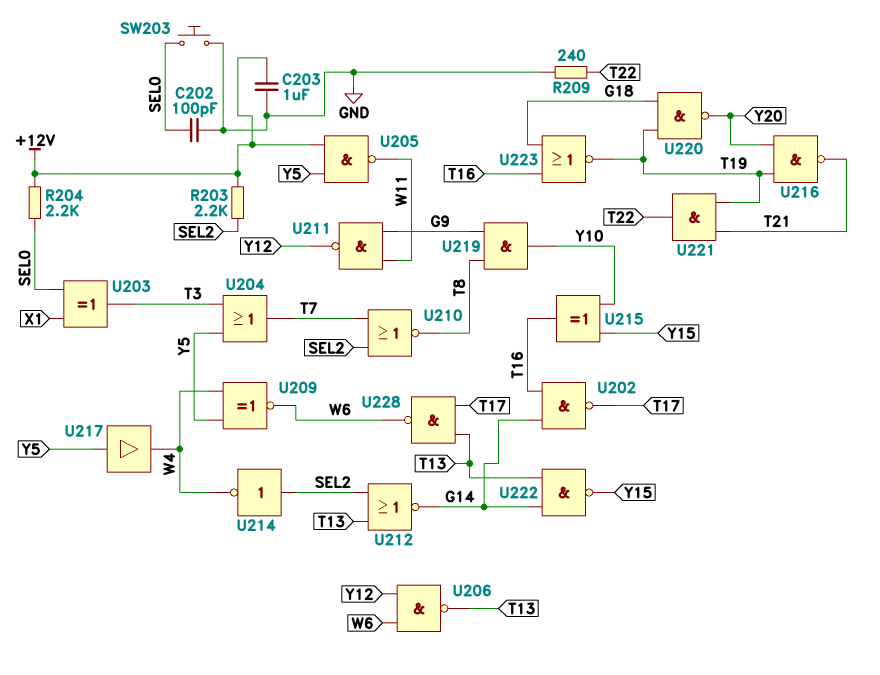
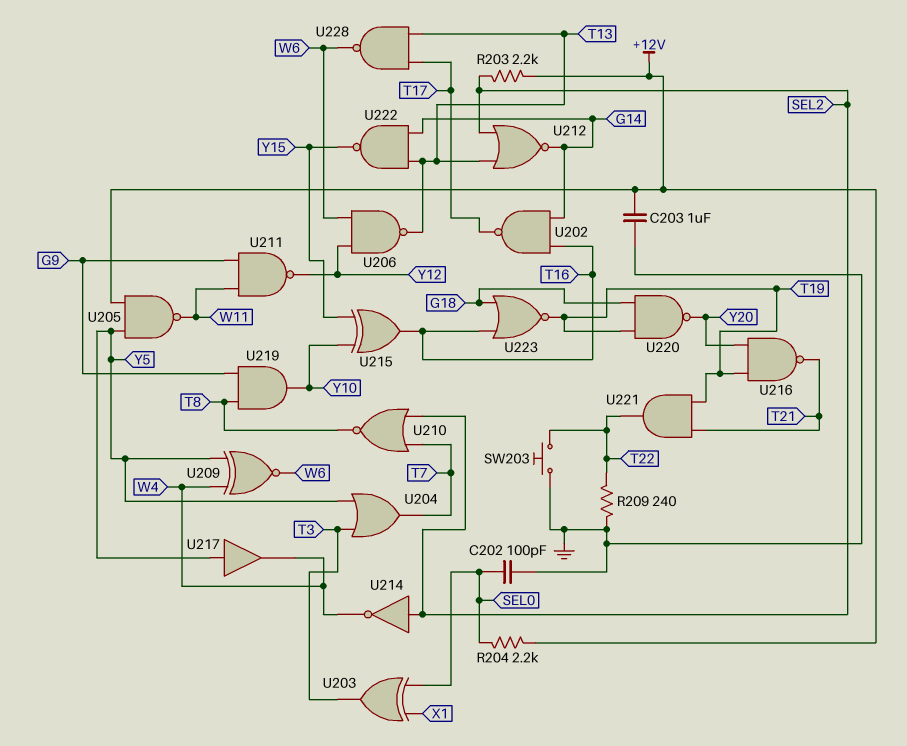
SW203: button (GND, SEL0) -> button (GND, T22)

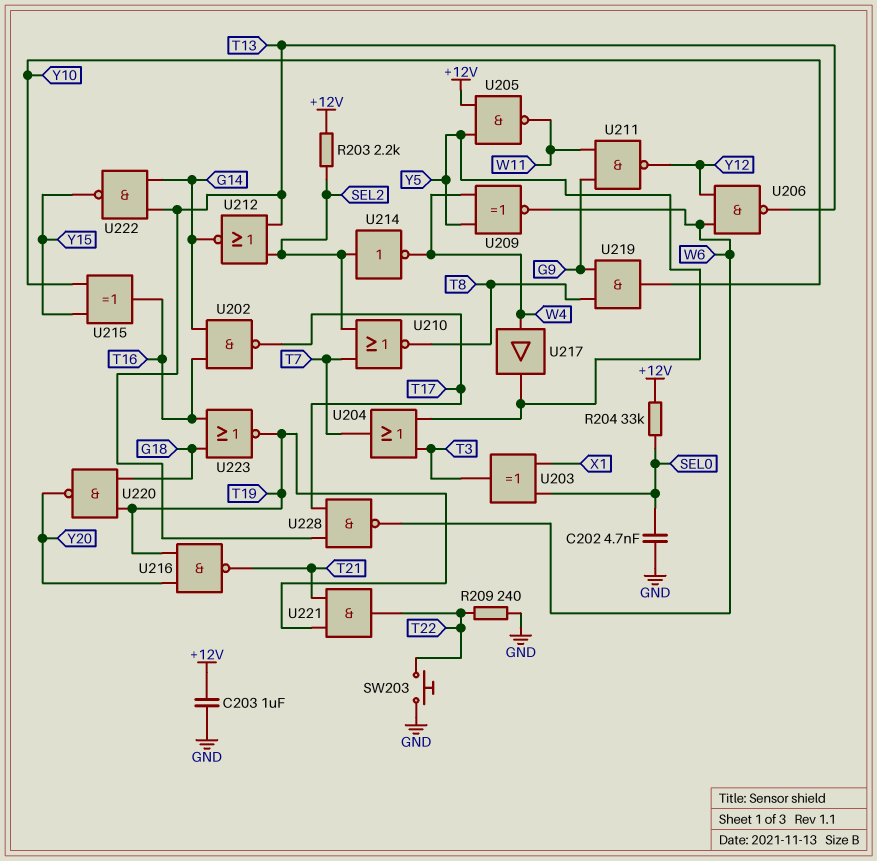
C202: 100pF (GND, SEL0) -> 4.7nF (GND, SEL0)
R204: 2.2k (+12V, SEL0) -> 33k (+12V, SEL0)
U217: buffer (in Y5, out W4) -> buffer (in W4, out Y5)

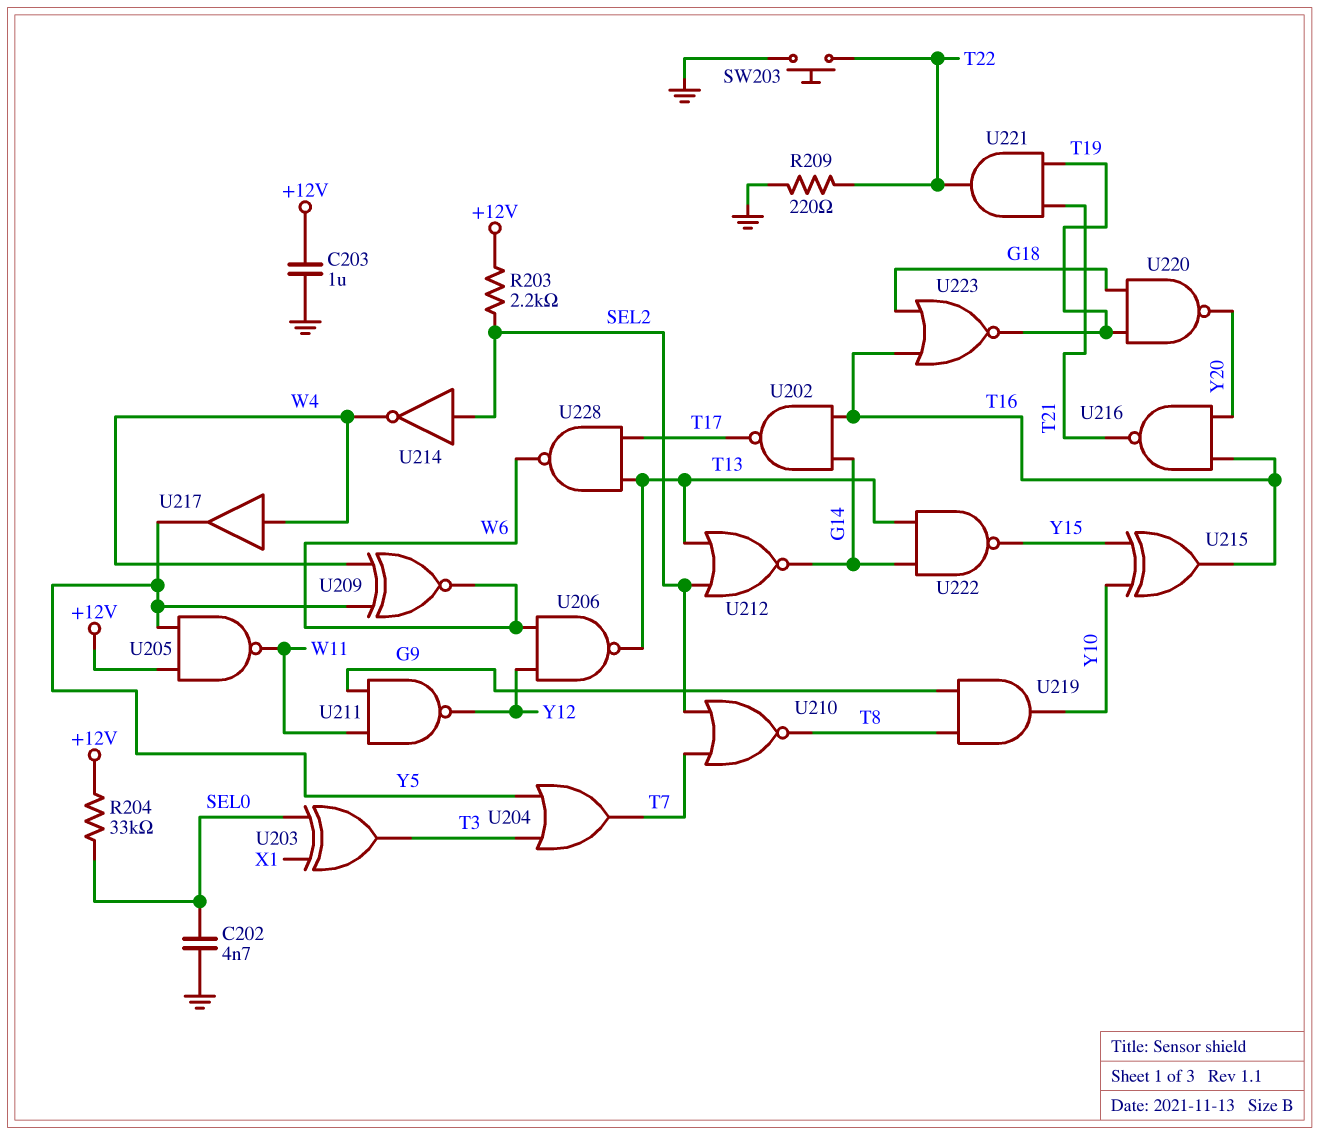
R209: 240 (GND, T22) -> 220 (GND, T22)
U216: NAND (in T19, in Y20, out T21) -> NAND (in T16, in Y20, out T21)

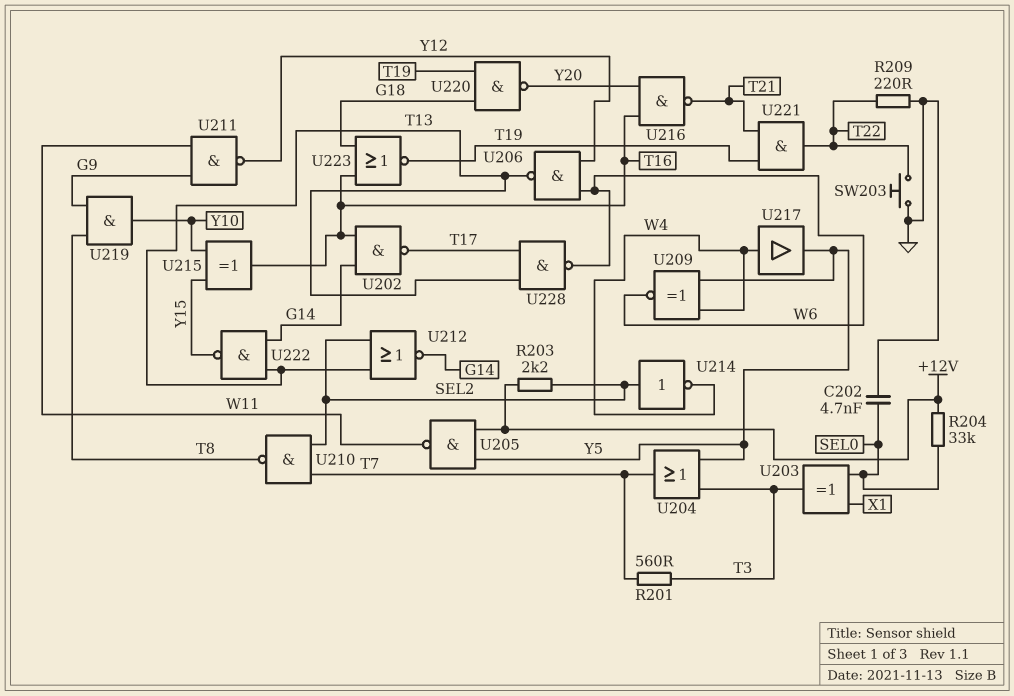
C203: 1uF (+12V, GND) -> none
R201: none -> 560 (T3, T7)
U210: NOR (in SEL2, in T7, out T8) -> NAND (in SEL2, in T7, out T8)

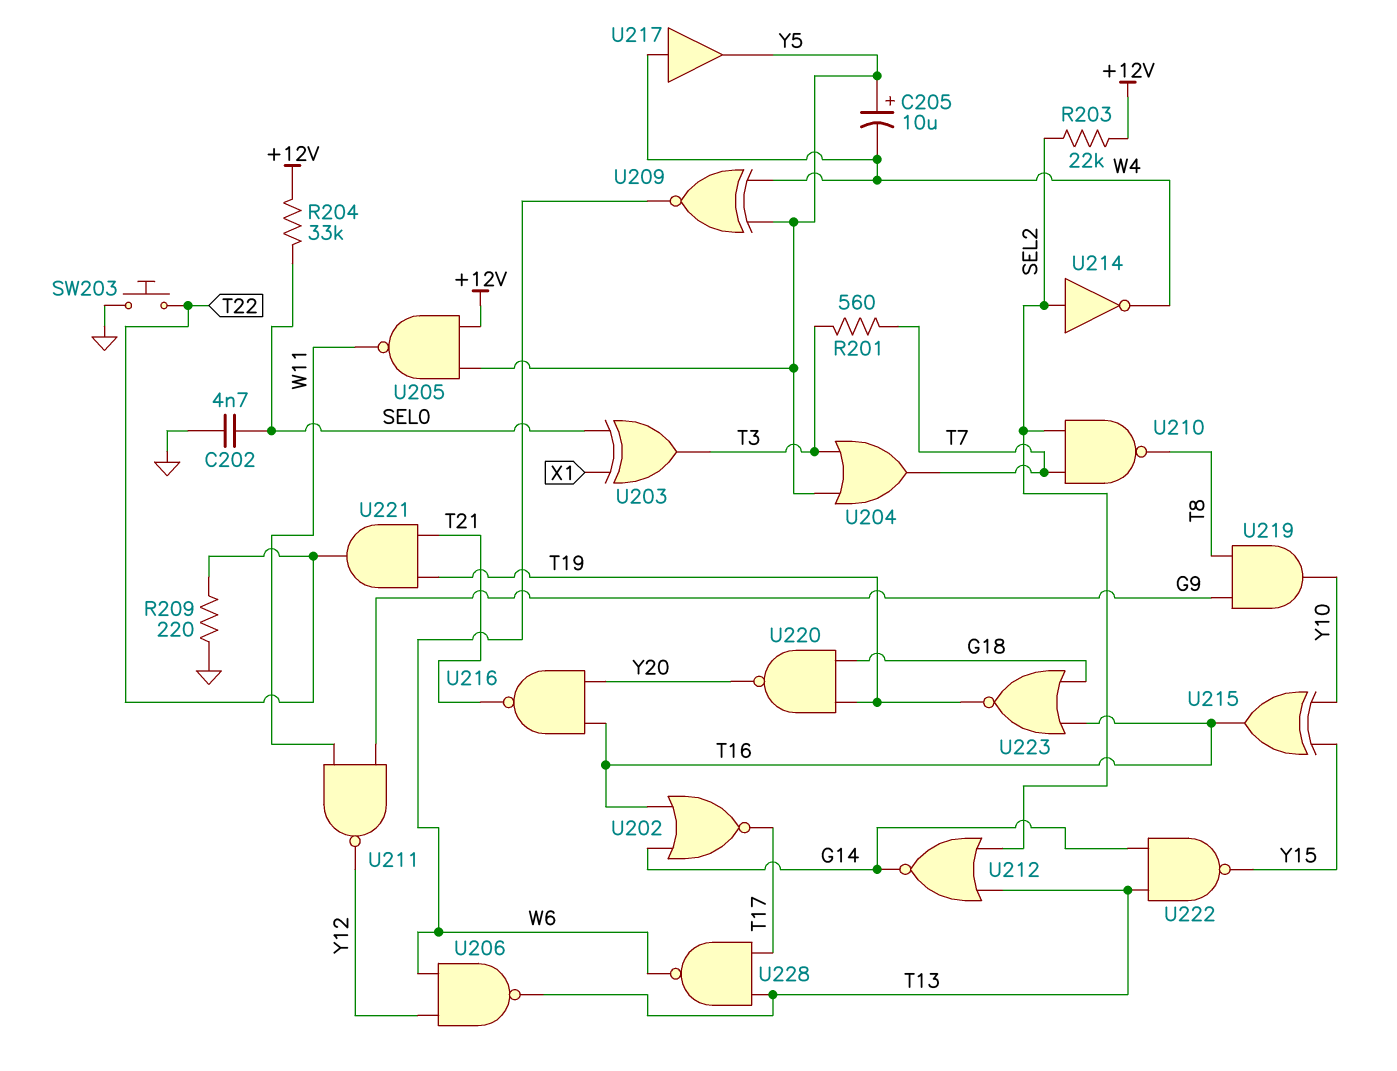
C205: none -> 10uF (plus Y5, minus W4)
R203: 2.2k (+12V, SEL2) -> 22k (+12V, SEL2)
U202: NAND (in G14, in T16, out T17) -> NOR (in G14, in T16, out T17)

